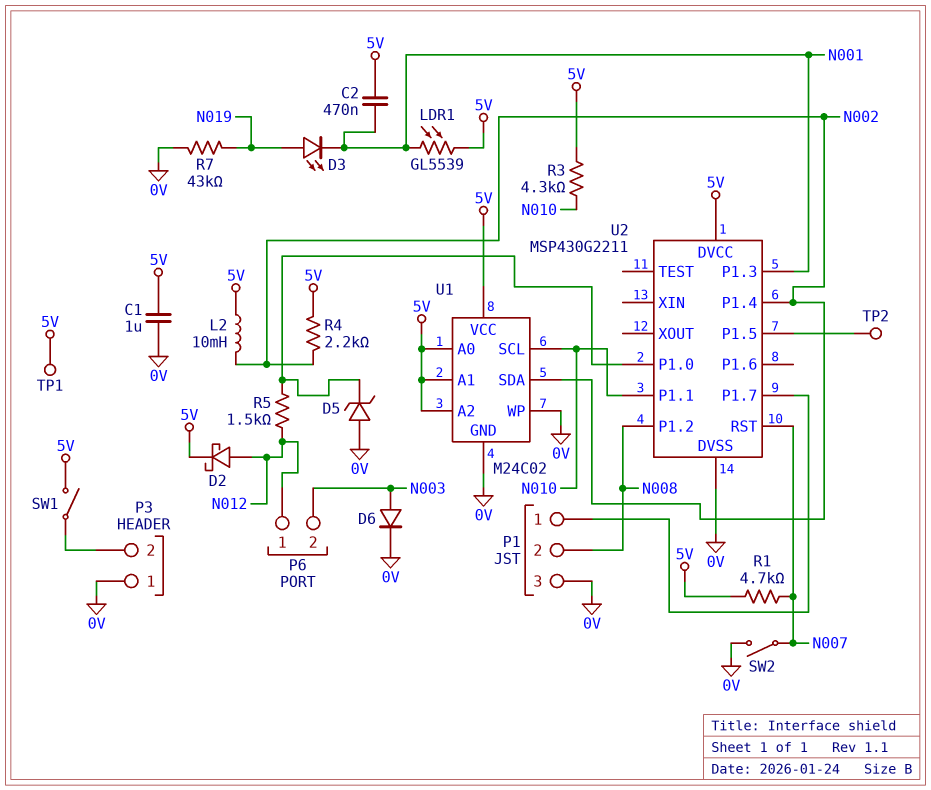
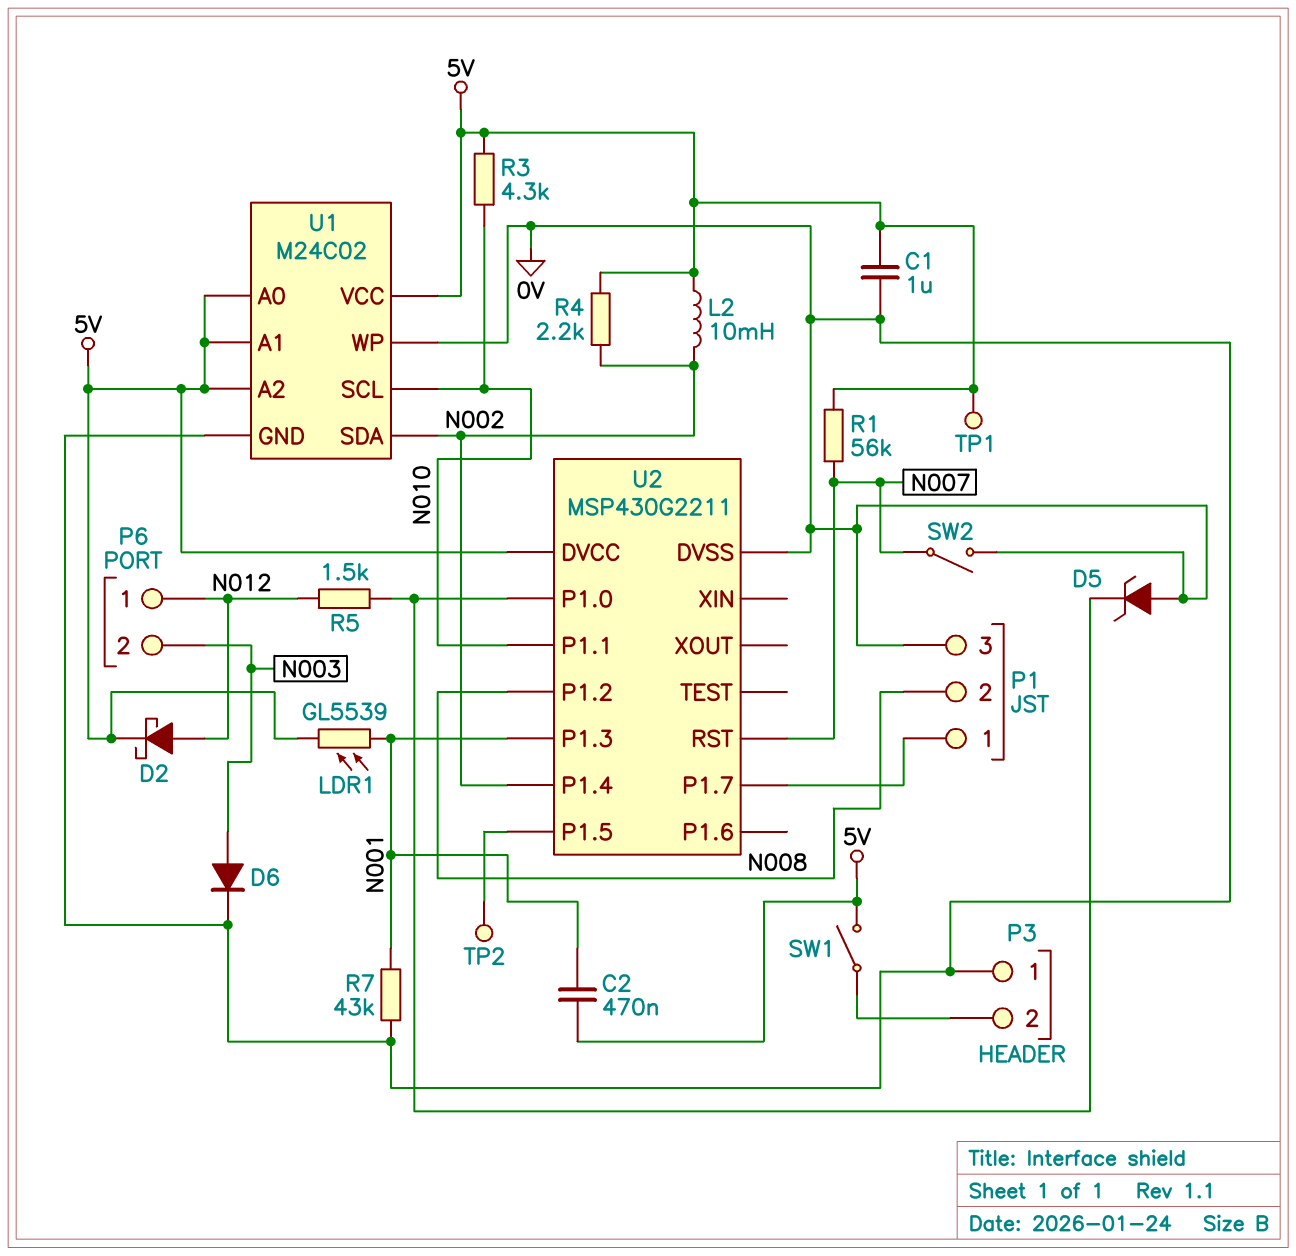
D3: LED (A N019, K N001) -> none
R1: 4.7k (5V, N007) -> 56k (5V, N007)
R7: 43k (0V, N019) -> 43k (0V, N001)

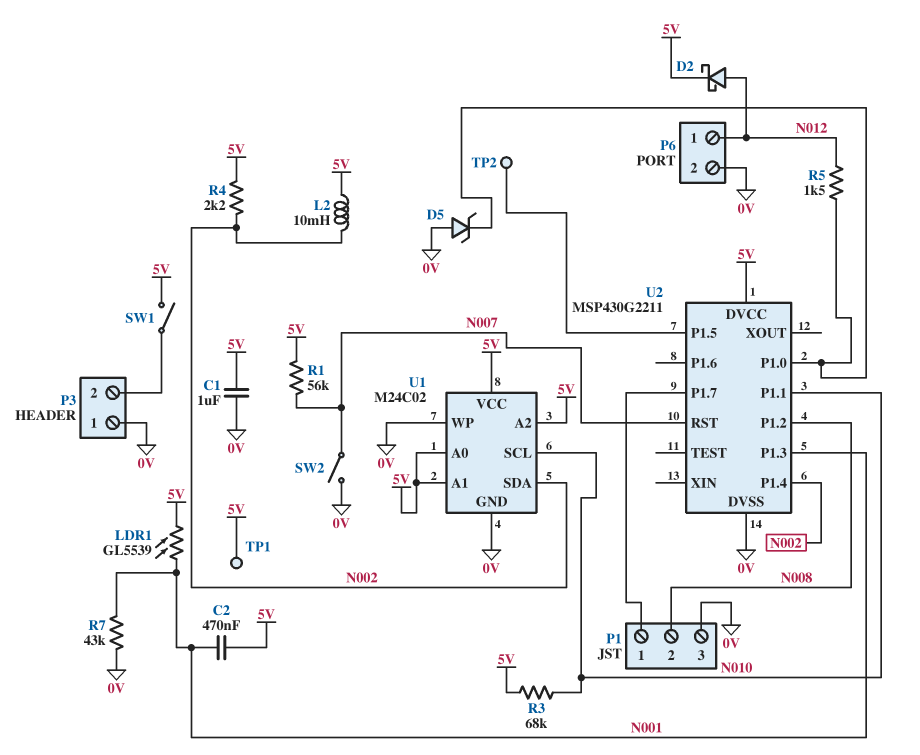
D6: diode (A N003, K 0V) -> none
P6 pin 2: N003 -> 0V
R3: 4.3k (5V, N010) -> 68k (5V, N010)

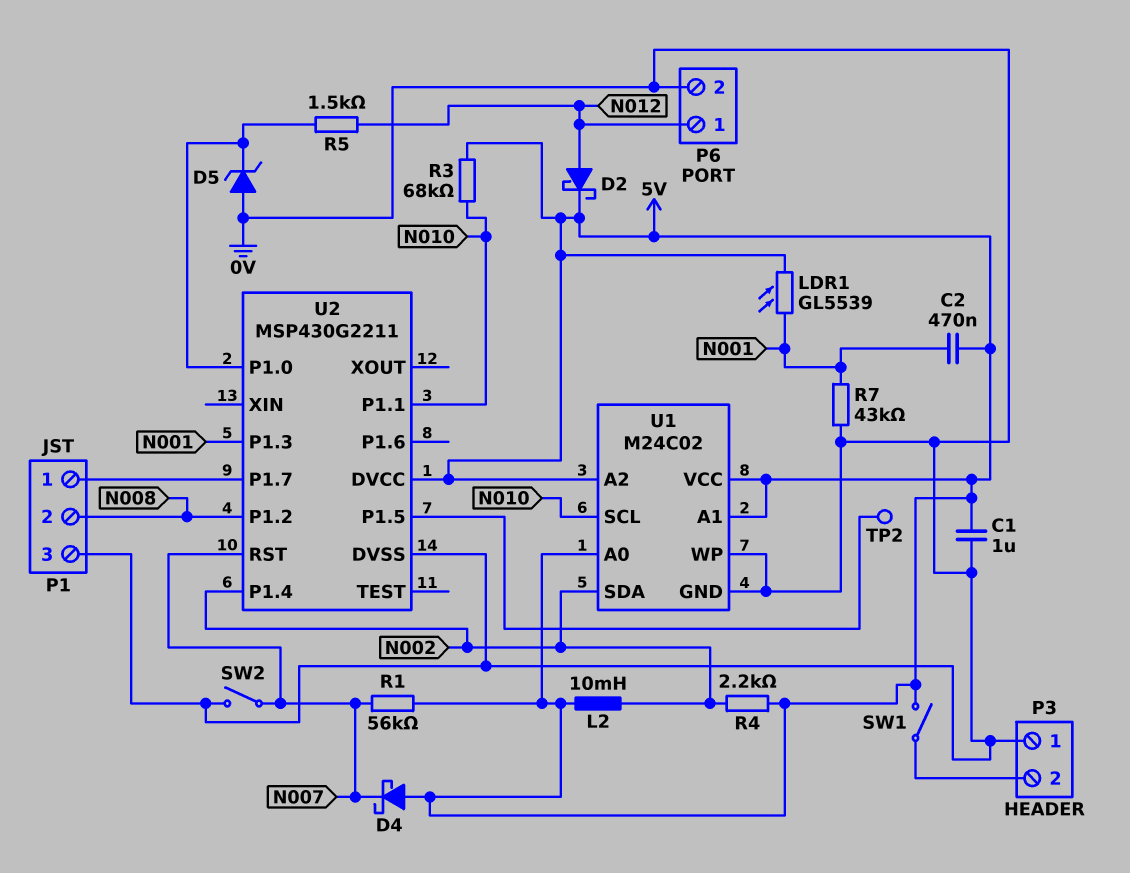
D4: none -> schottky (A 5V, K N007)
TP1: test point (5V) -> none

